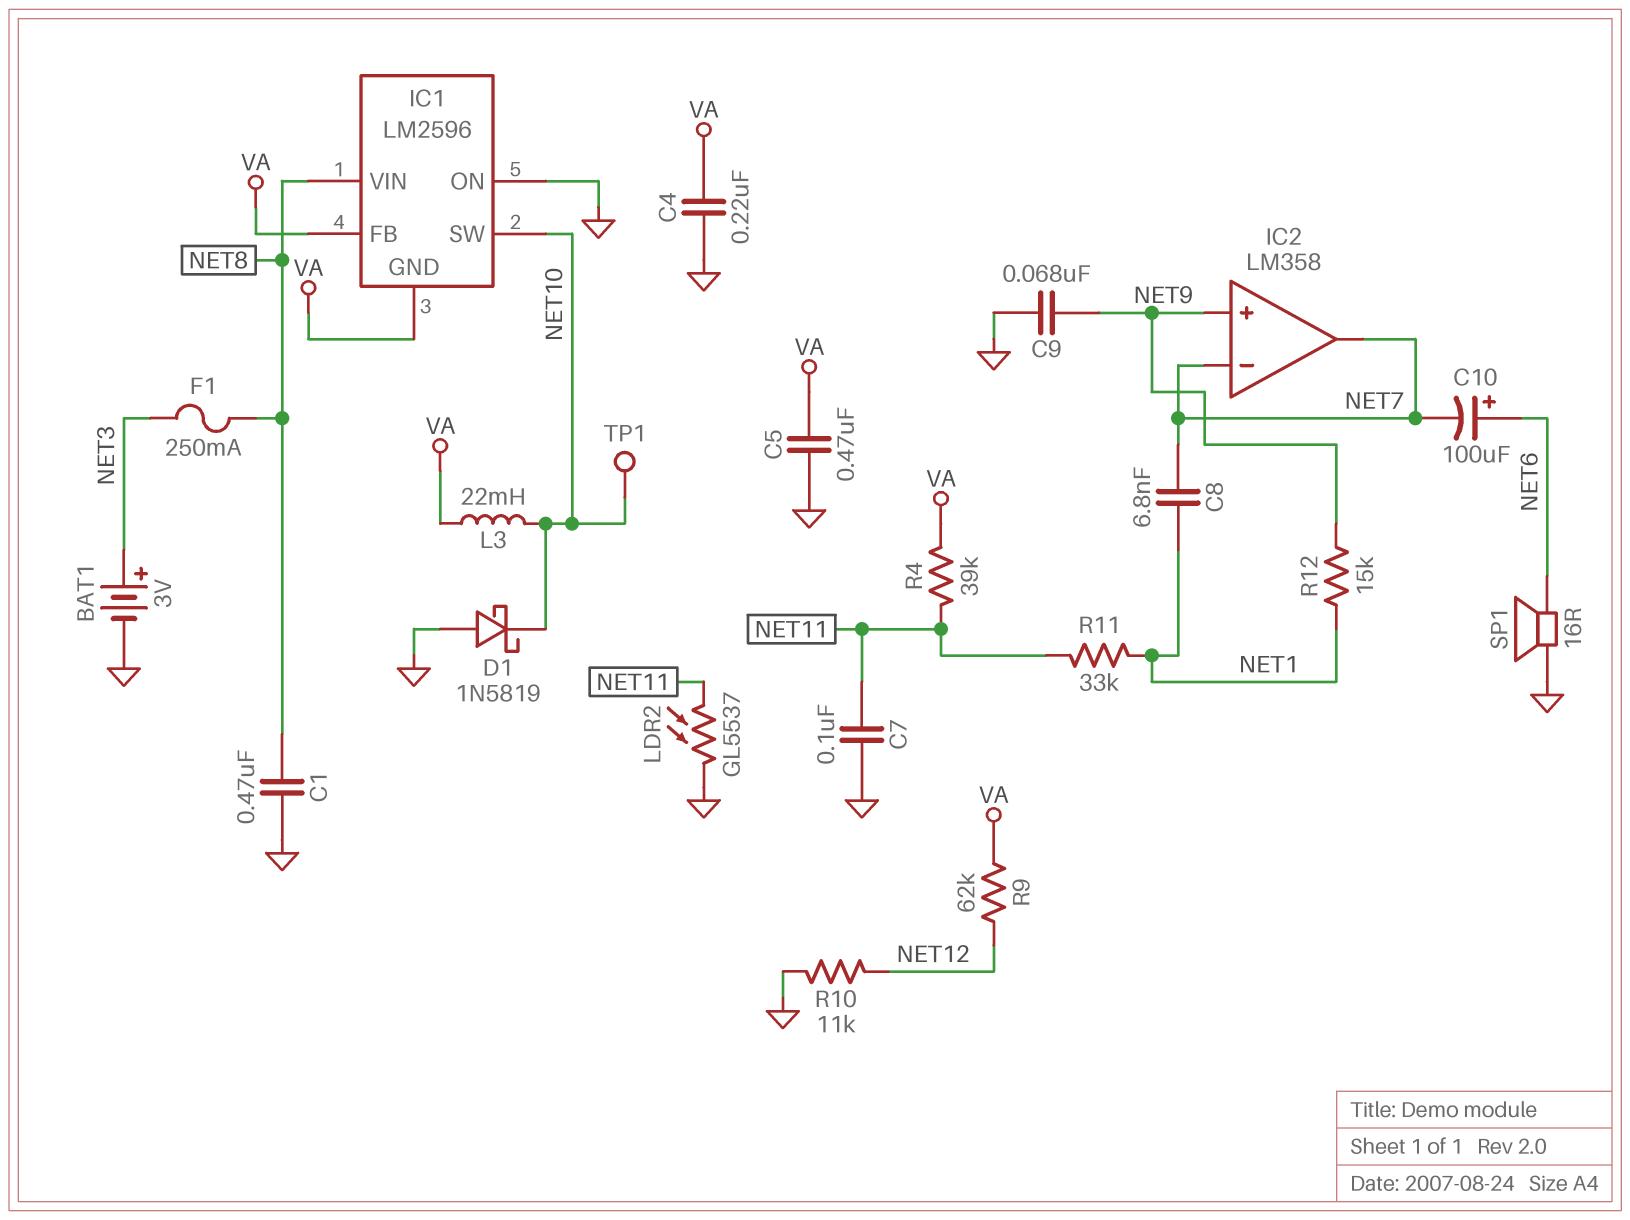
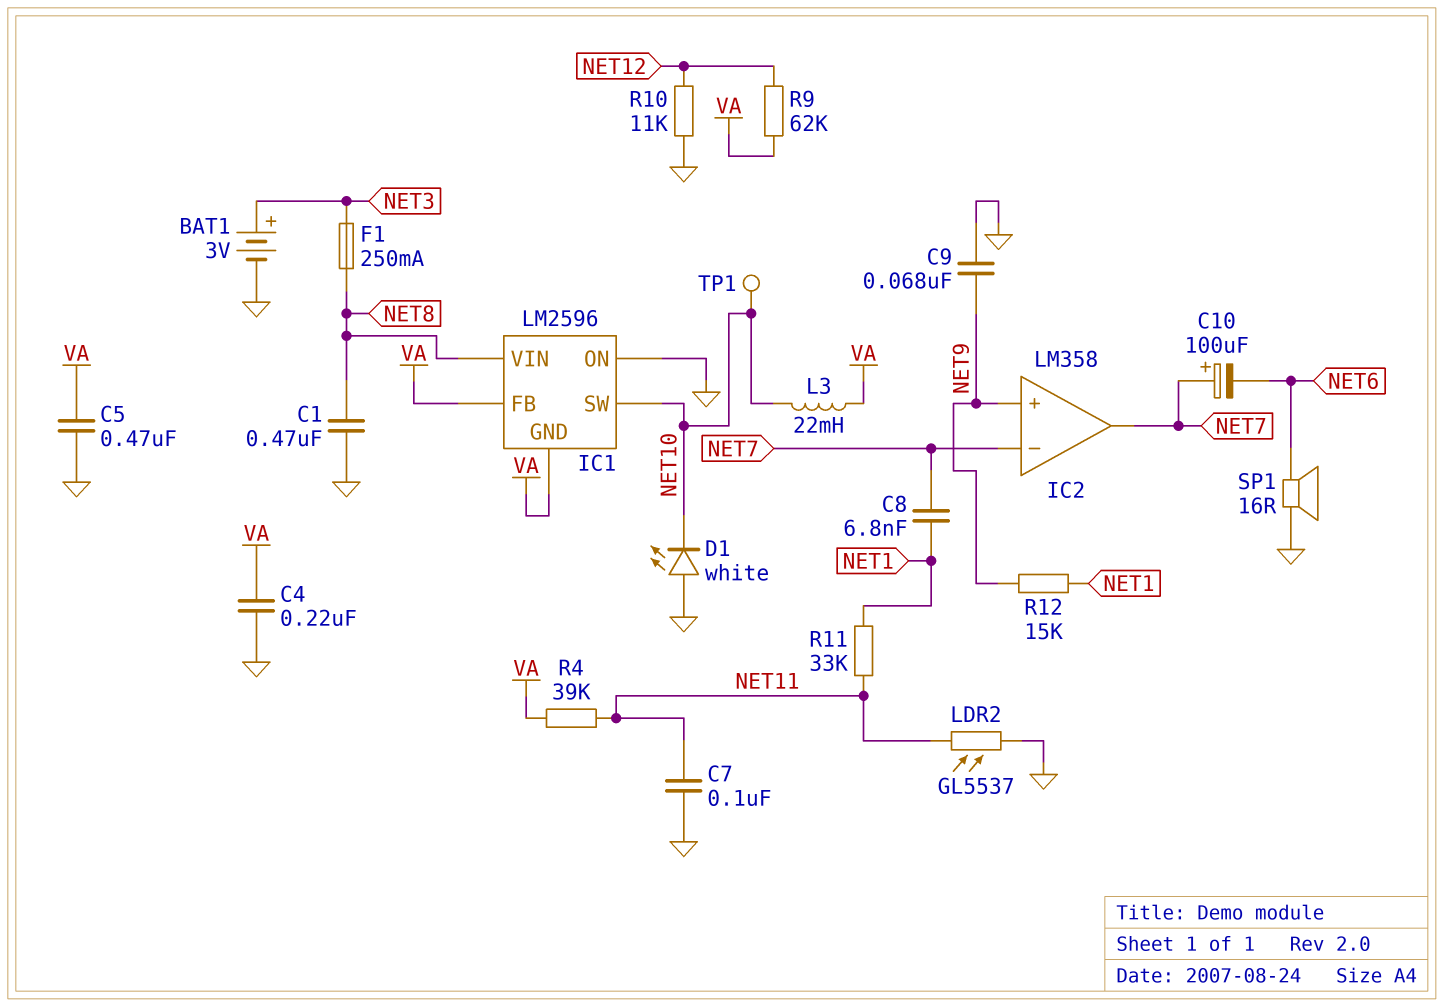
C10: 100uF (plus NET6, minus NET7) -> 100uF (plus NET7, minus NET6)
D1: schottky 1N5819 (A GND, K NET10) -> LED white (A GND, K NET10)

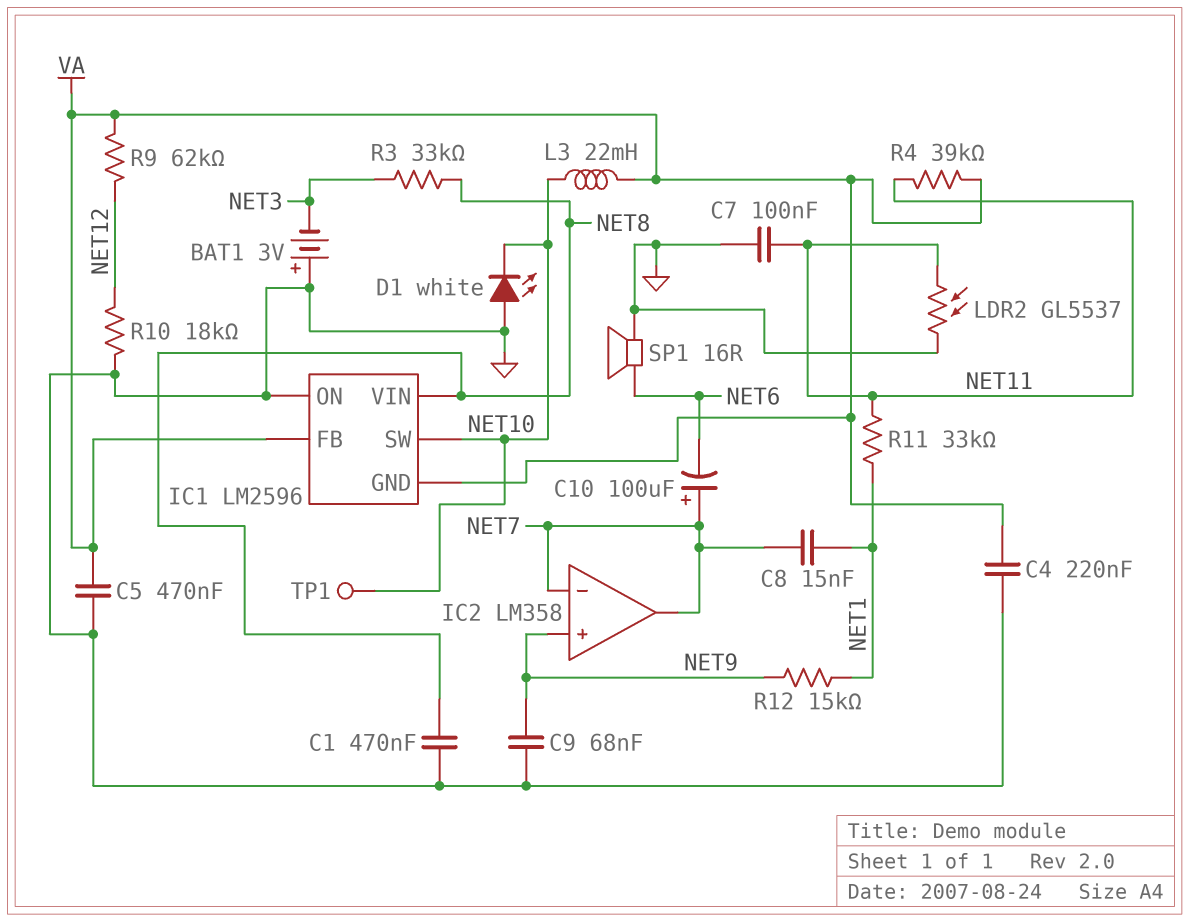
BAT1: 3V (plus NET3, minus GND) -> 3V (plus GND, minus NET3)
C8: 6.8nF (NET1, NET7) -> 15nF (NET1, NET7)
F1: 250mA (NET3, NET8) -> none
R3: none -> 33k (NET3, NET8)
R10: 11k (GND, NET12) -> 18k (GND, NET12)

